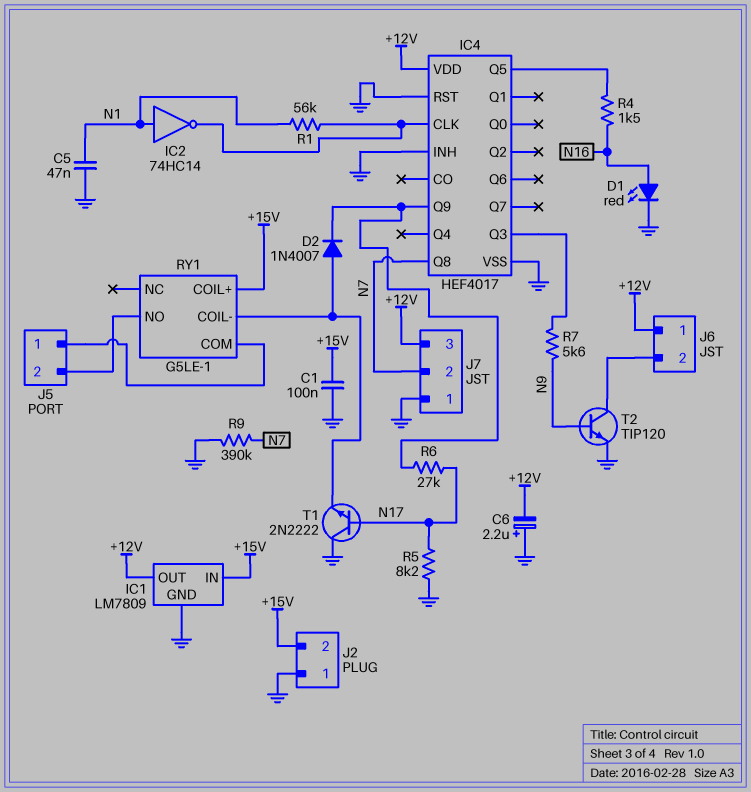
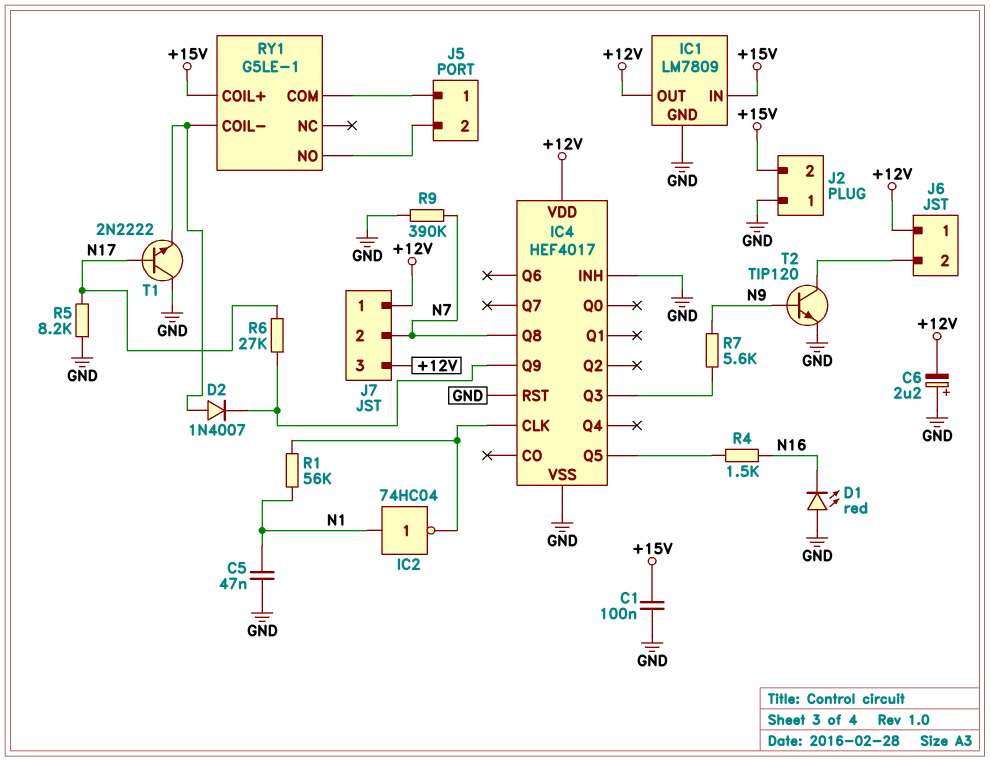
D1: LED red (A N16, K GND) -> LED red (A GND, K N16)
IC2: NOT 74HC14 (in N1, out IC4/CLK) -> NOT 74HC04 (in N1, out IC4/CLK)
J7 pin 1: GND -> +12V

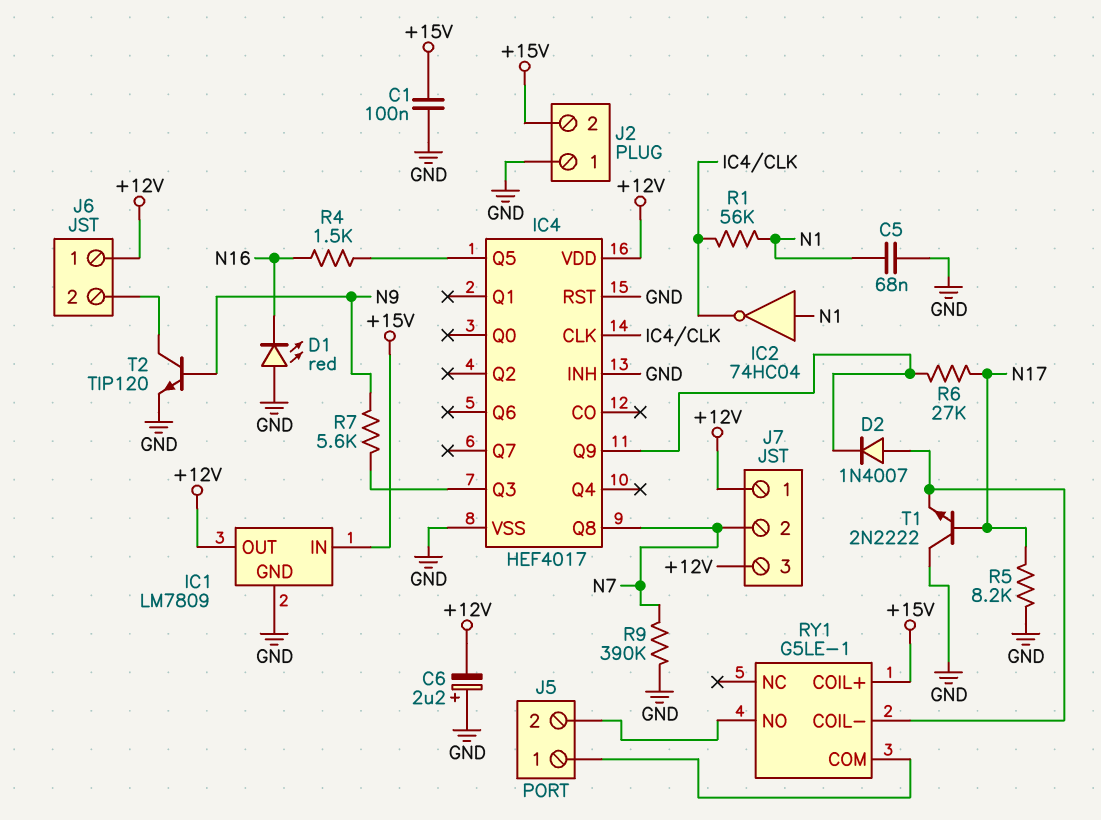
C5: 47nF (GND, N1) -> 68nF (GND, N1)

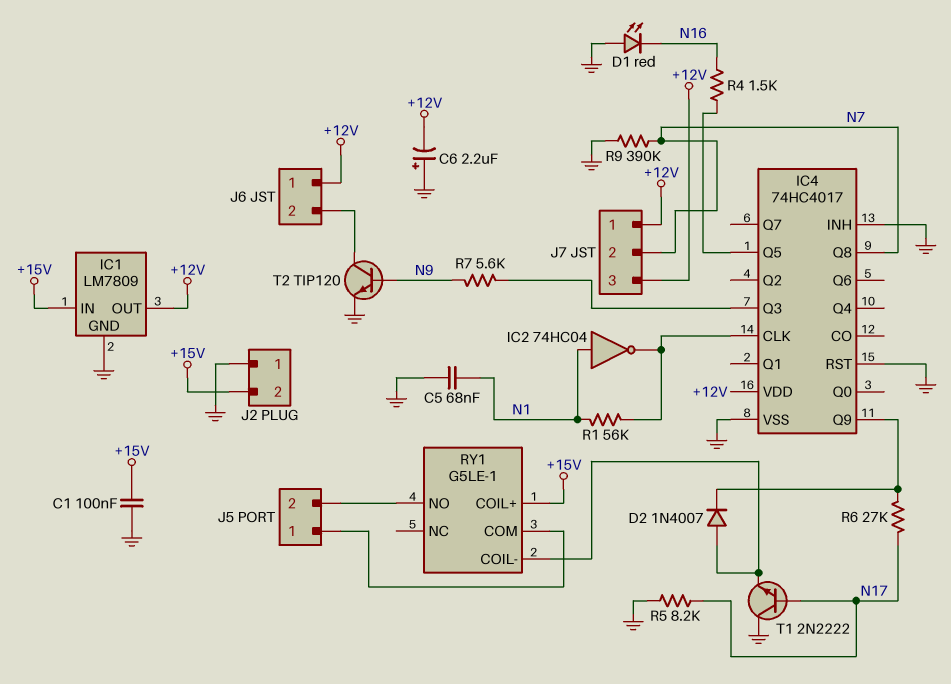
IC4: HEF4017 -> 74HC4017

